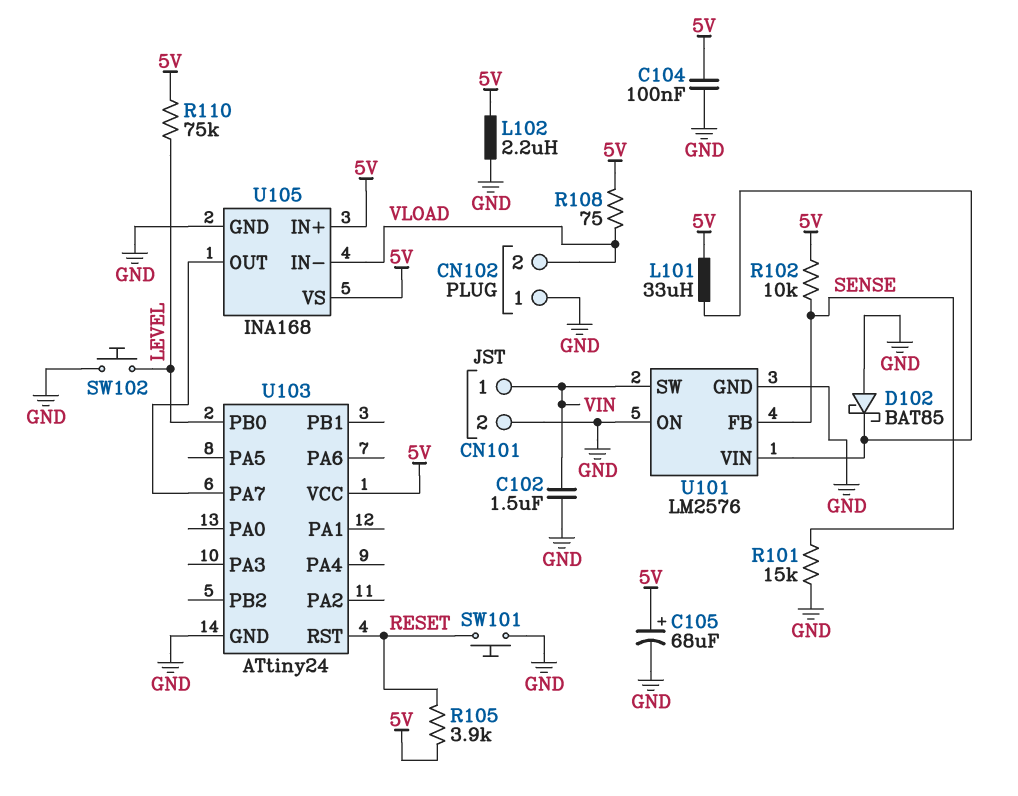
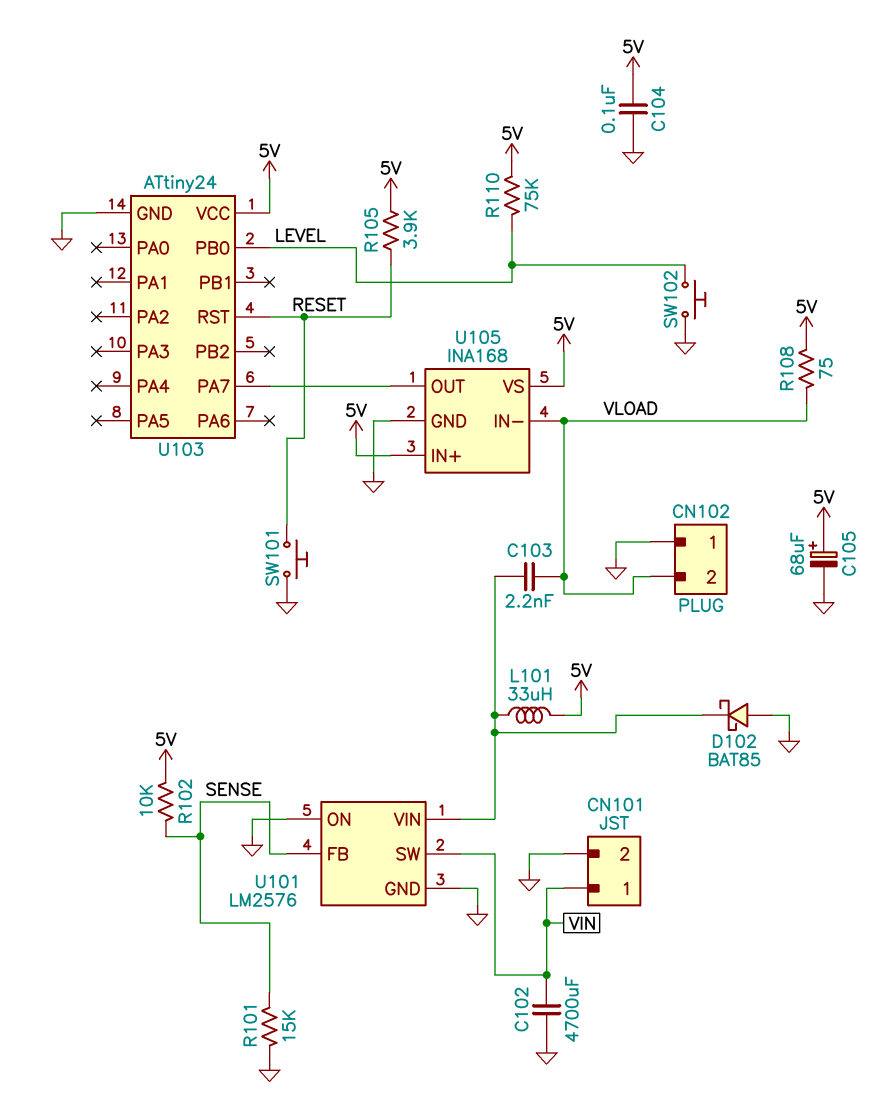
C102: 1.5uF (GND, VIN) -> 4700uF (GND, VIN)
C103: none -> 2.2nF (U101/VIN, VLOAD)
L102: 2.2uH (5V, GND) -> none

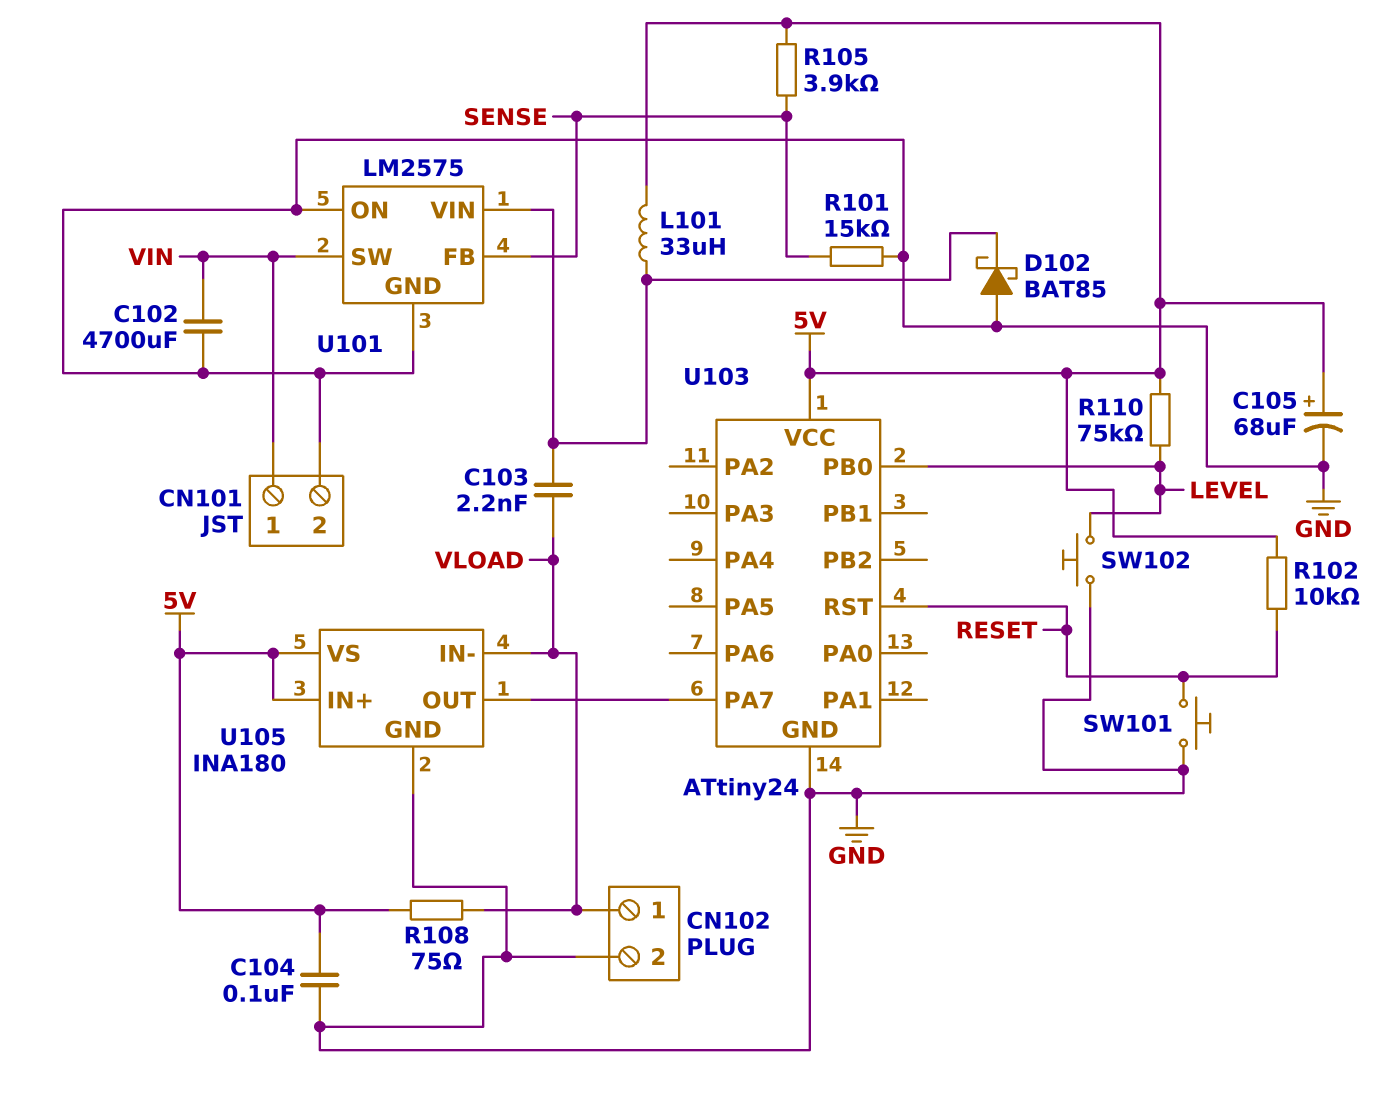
CN102 pin 1: GND -> VLOAD
CN102 pin 2: VLOAD -> GND
R102: 10k (5V, SENSE) -> 10k (5V, RESET)
R105: 3.9k (5V, RESET) -> 3.9k (5V, SENSE)
U101: LM2576 -> LM2575
U105: INA168 -> INA180

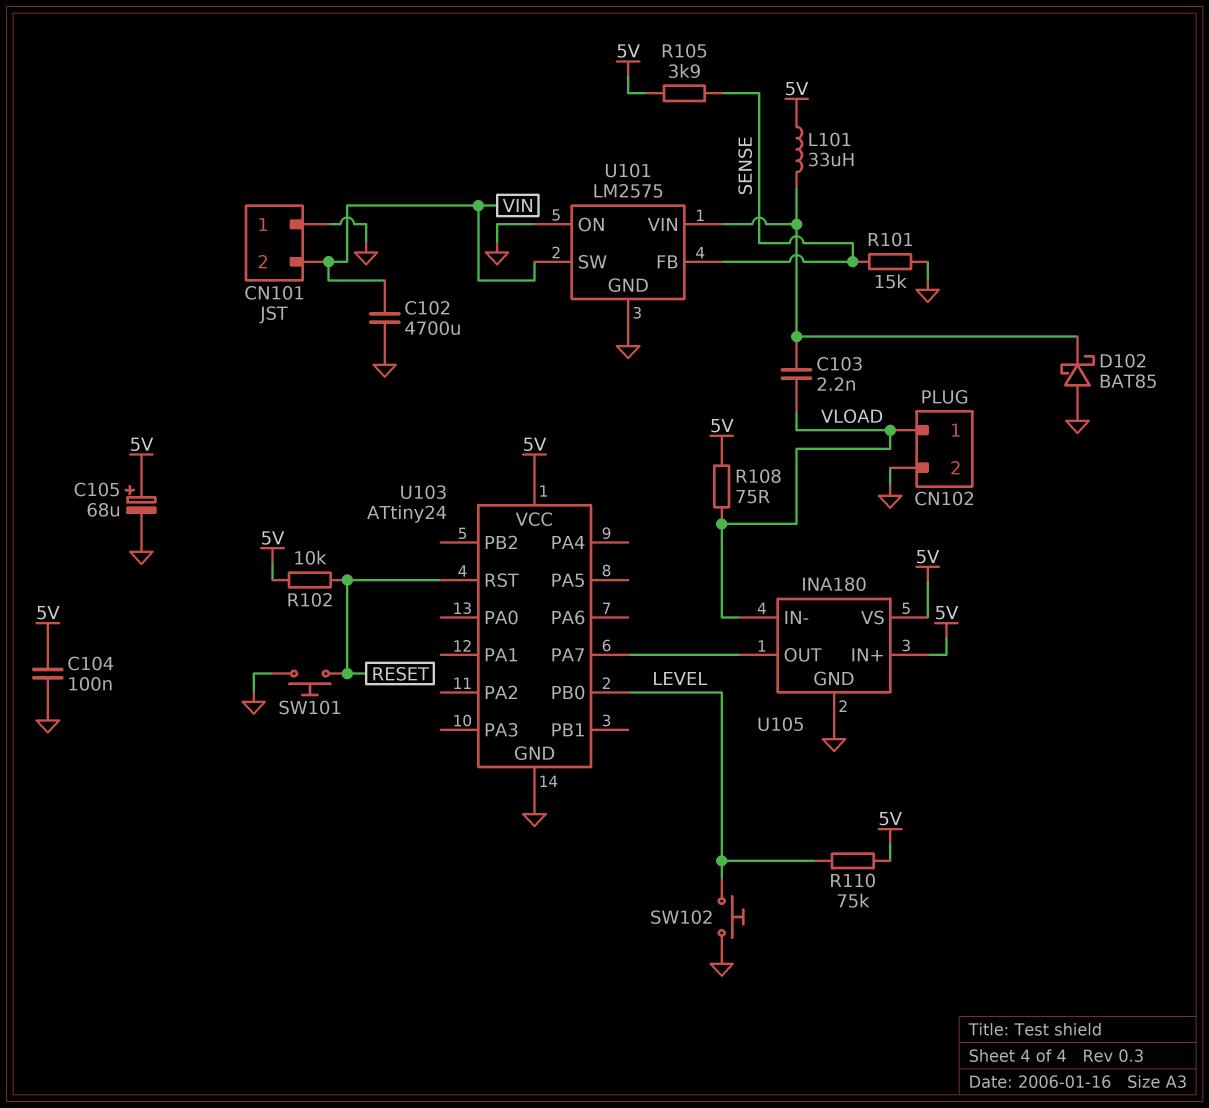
CN101 pin 1: VIN -> GND
CN101 pin 2: GND -> VIN

